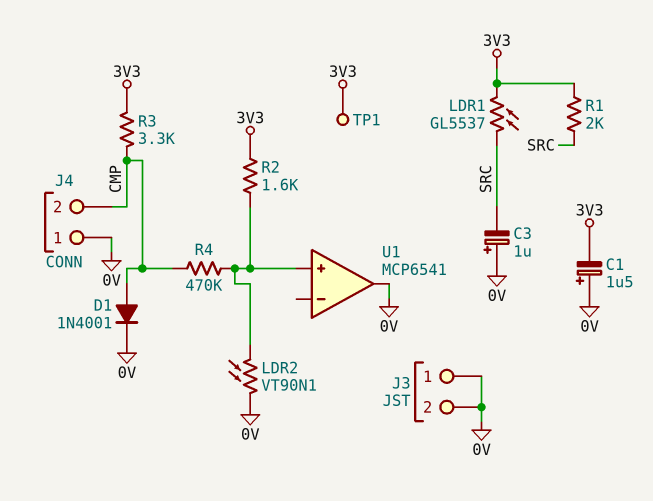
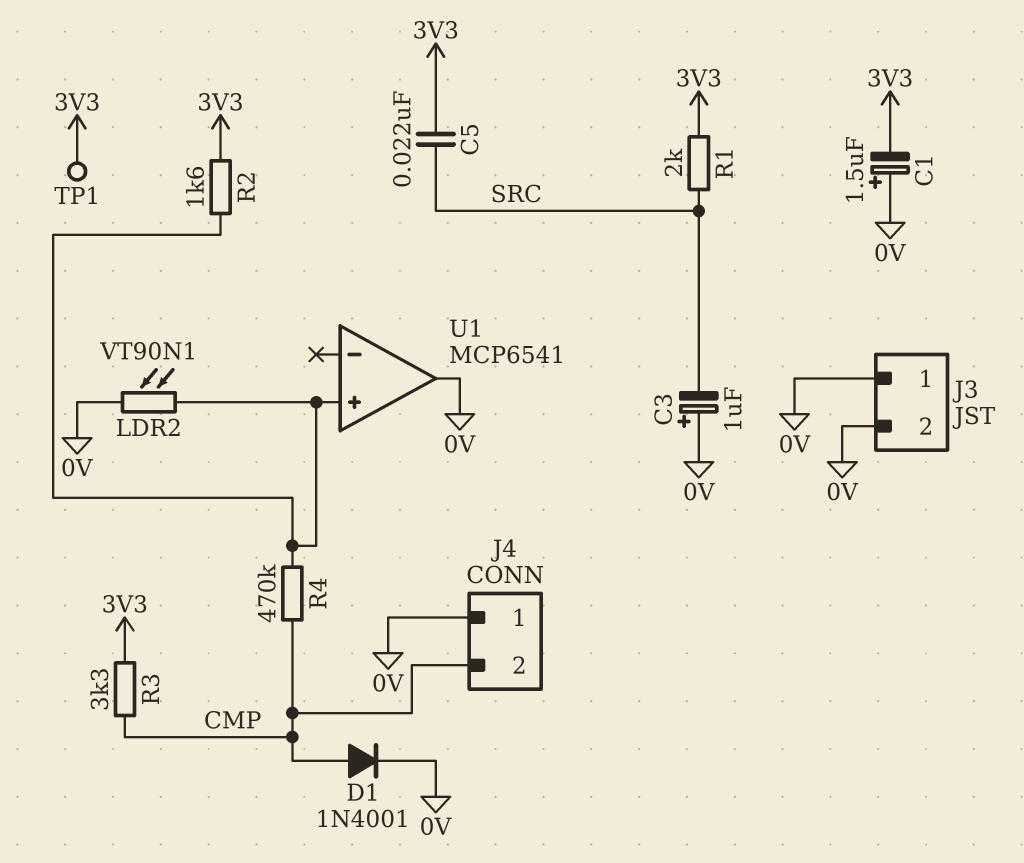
C5: none -> 22nF (3V3, SRC)
LDR1: GL5537 (3V3, SRC) -> none

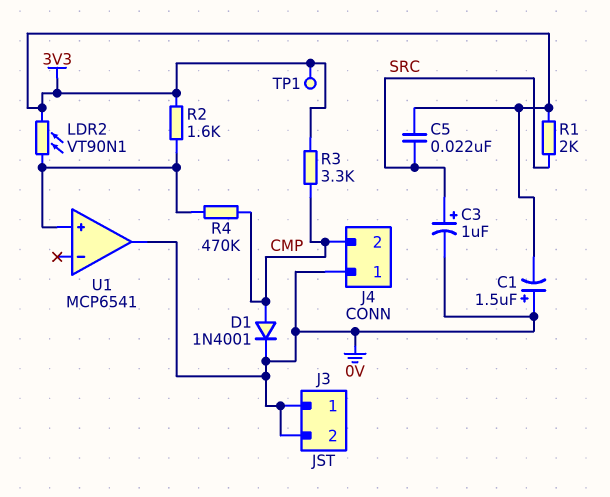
C3: 1uF (plus 0V, minus SRC) -> 1uF (plus SRC, minus 0V)
LDR2: VT90N1 (0V, U1/in+) -> VT90N1 (3V3, U1/in+)

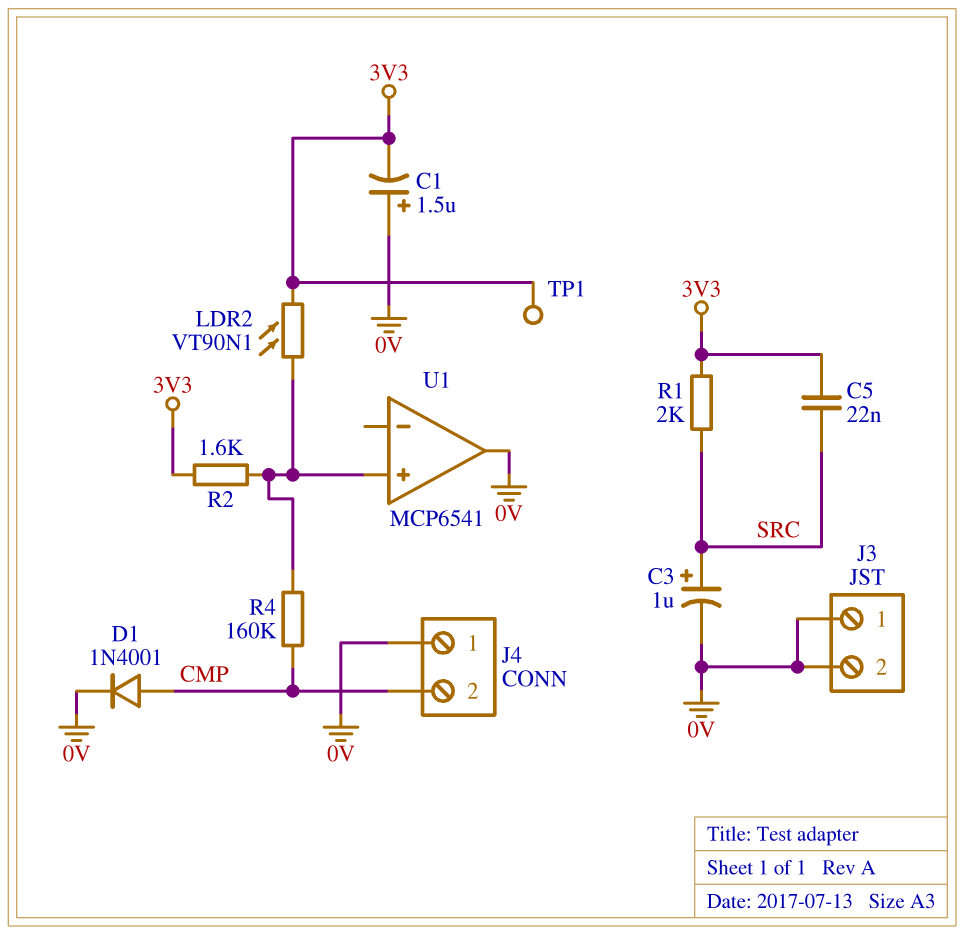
R3: 3.3k (3V3, CMP) -> none
R4: 470k (CMP, U1/in+) -> 160k (CMP, U1/in+)

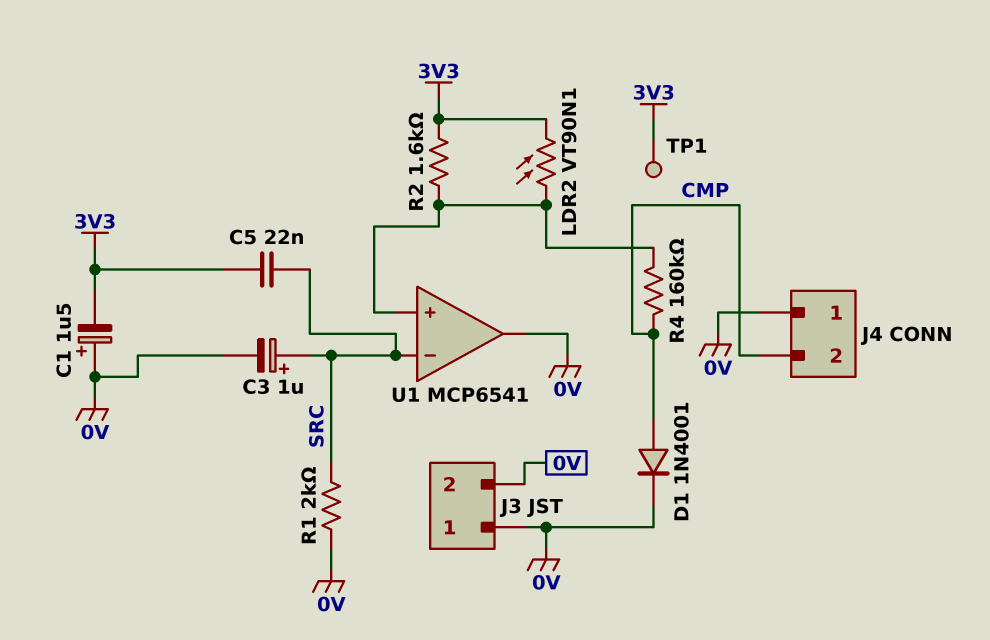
R1: 2k (3V3, SRC) -> 2k (0V, SRC)
U1 pin in-: none -> SRC

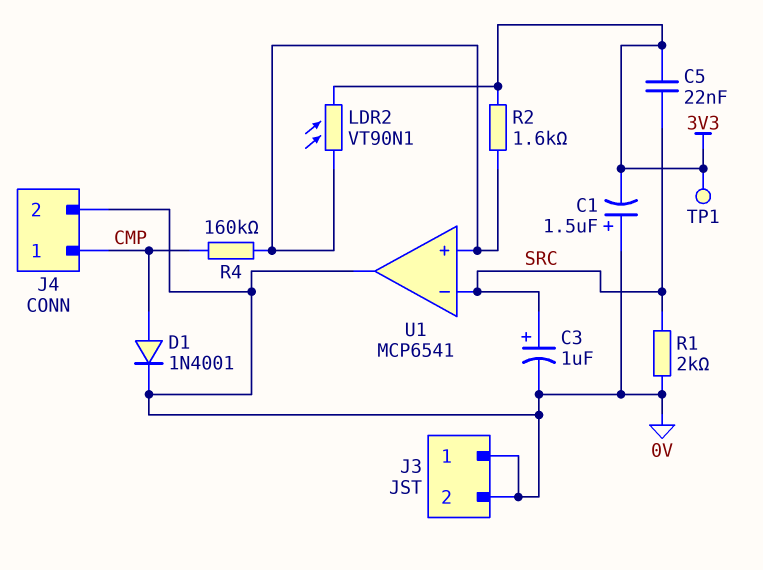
J4 pin 1: 0V -> CMP
J4 pin 2: CMP -> 0V

